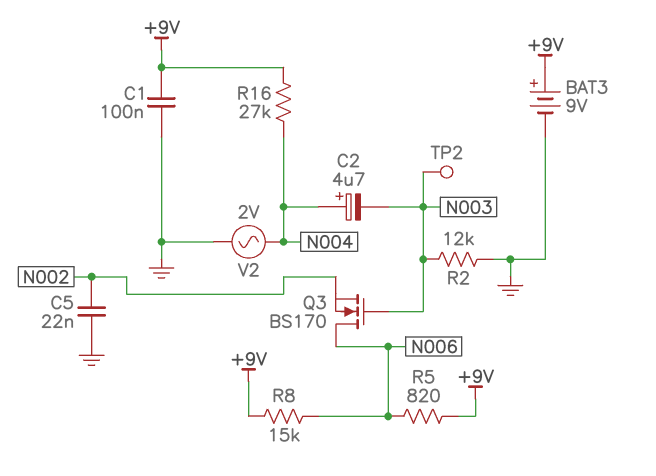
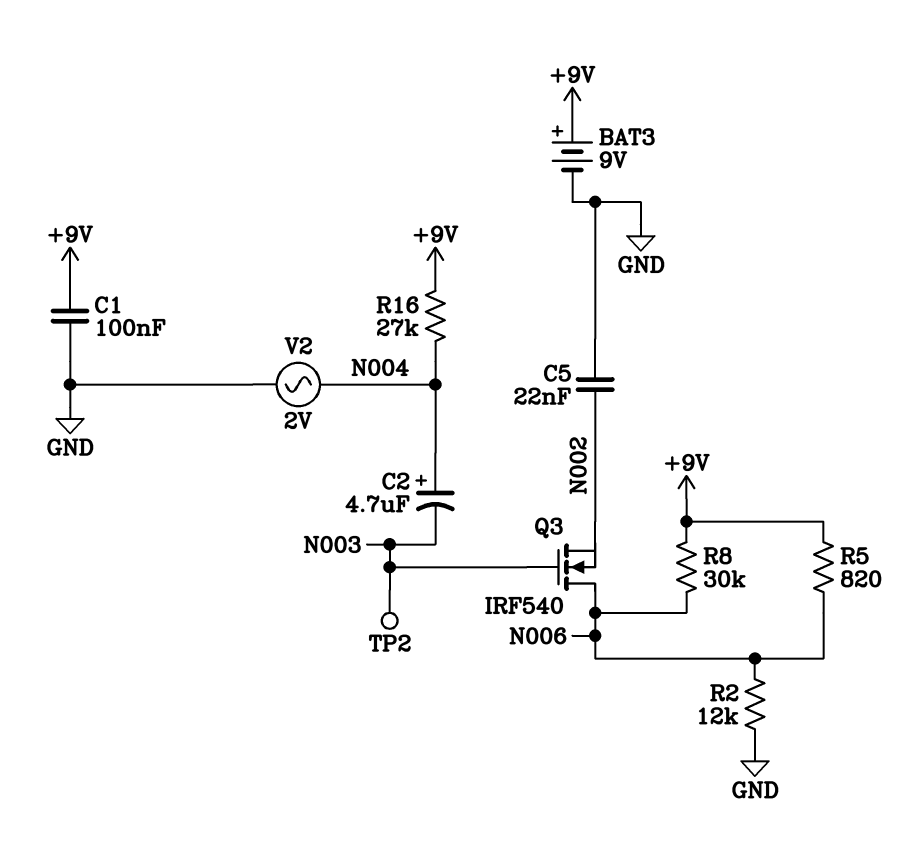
Q3: NMOS BS170 (G N003, D N006, S N002) -> NMOS IRF540 (G N003, D N006, S N002)
R2: 12k (GND, N003) -> 12k (GND, N006)
R8: 15k (+9V, N006) -> 30k (+9V, N006)

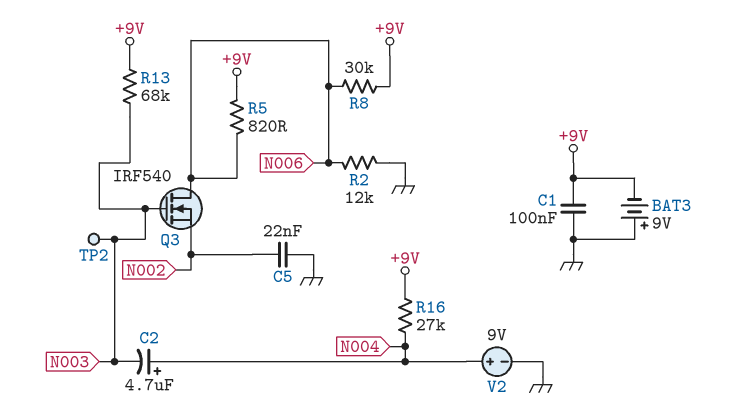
BAT3: 9V (plus +9V, minus GND) -> 9V (plus GND, minus +9V)
R13: none -> 68k (+9V, N003)
V2: AC 2V (GND, N004) -> 9V (plus N004, minus GND)

